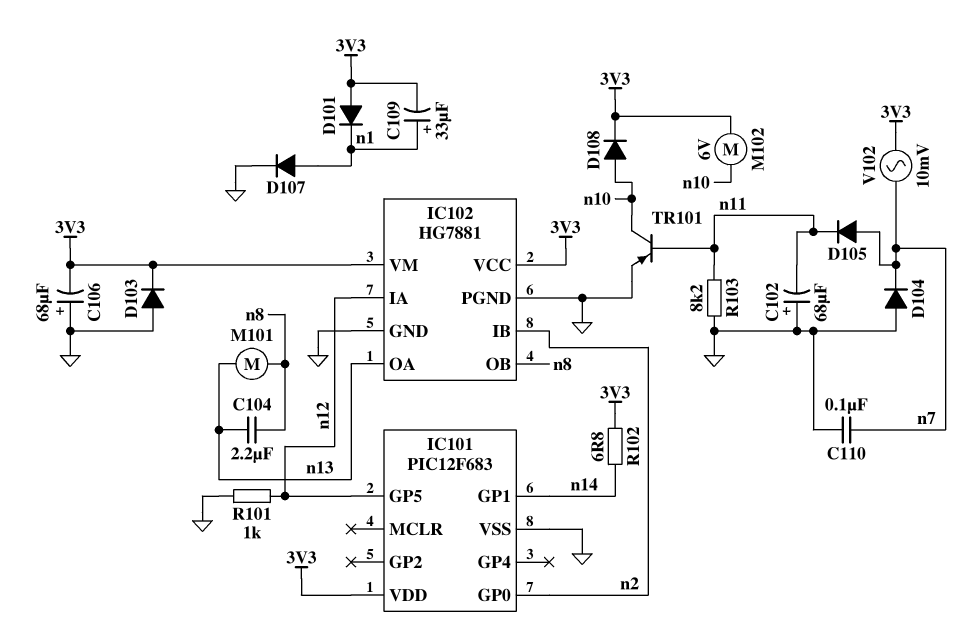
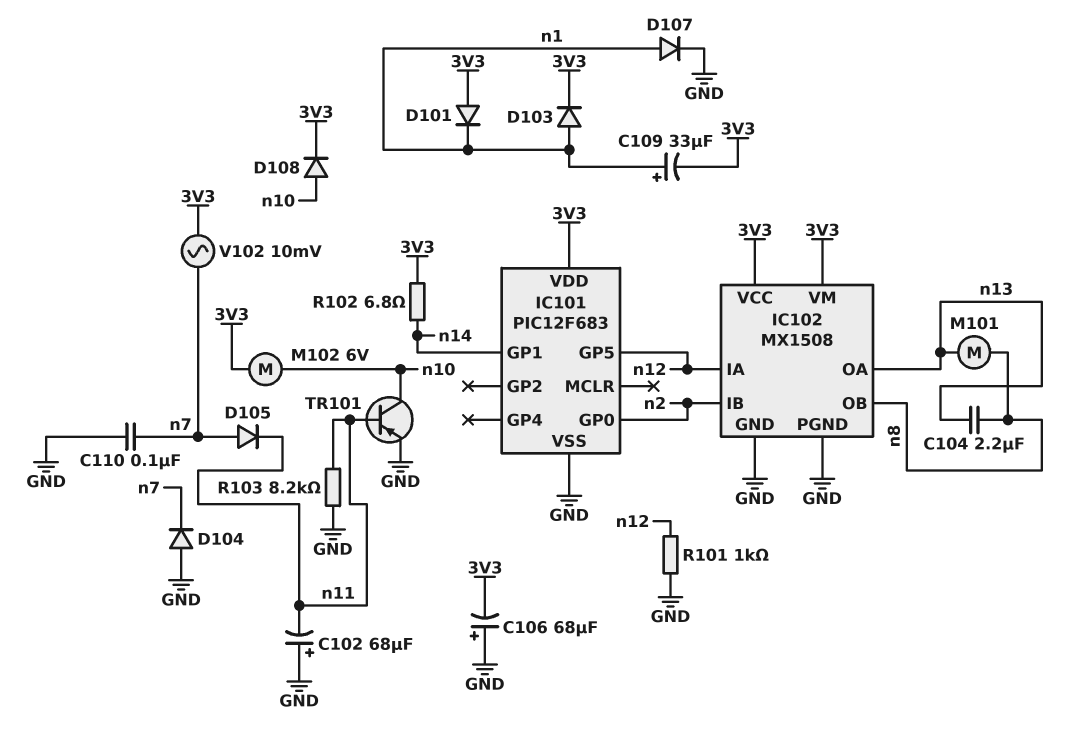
D103: diode (A GND, K 3V3) -> diode (A n1, K 3V3)
IC102: HG7881 -> MX1508

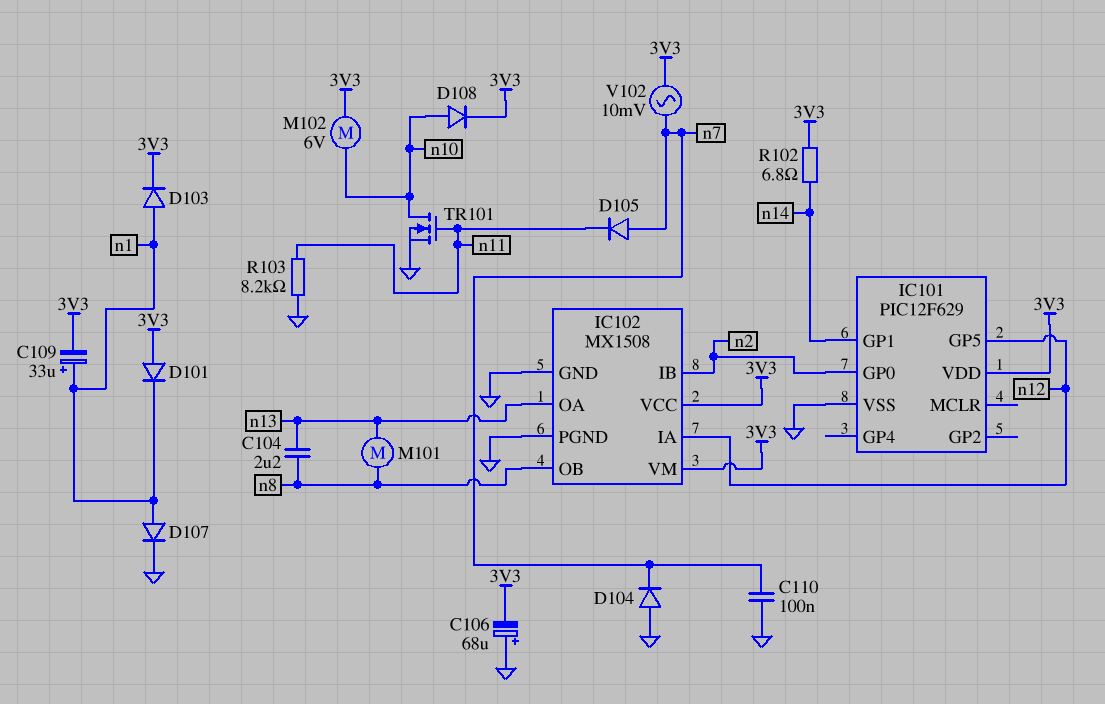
C102: 68uF (plus GND, minus n11) -> none
IC101: PIC12F683 -> PIC12F629
R101: 1k (GND, n12) -> none
TR101: PNP (B n11, C n10, E GND) -> NMOS (G n11, D n10, S GND)

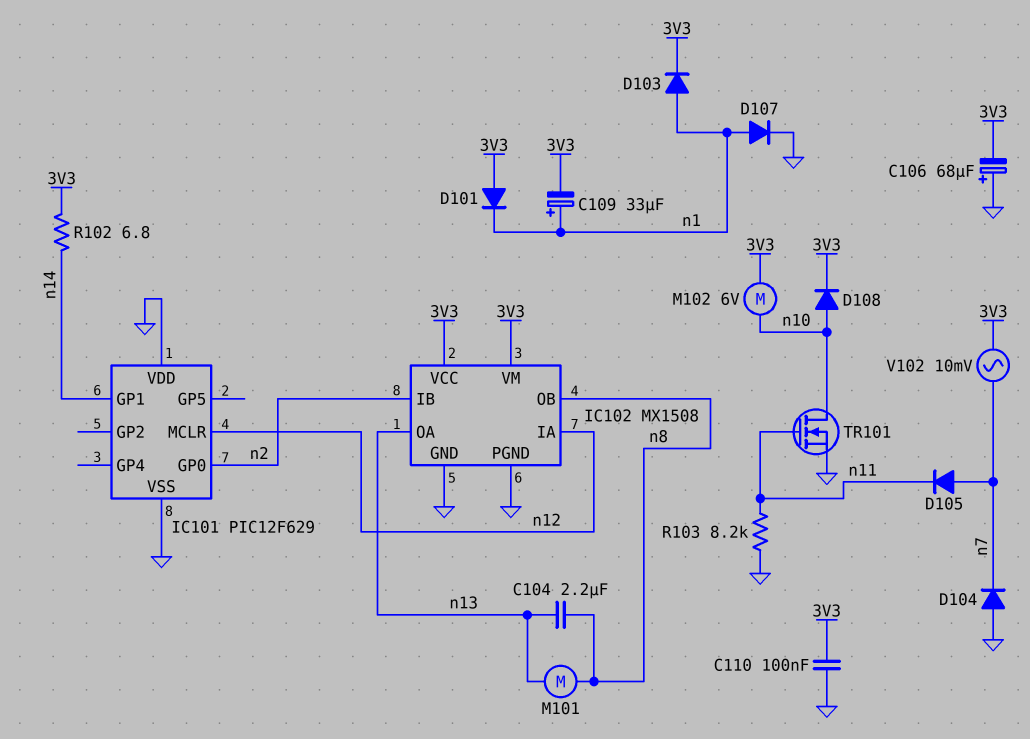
C110: 100nF (GND, n7) -> 100nF (3V3, GND)
IC101 pin GP5: n12 -> none
IC101 pin MCLR: none -> n12
IC101 pin VDD: 3V3 -> GND

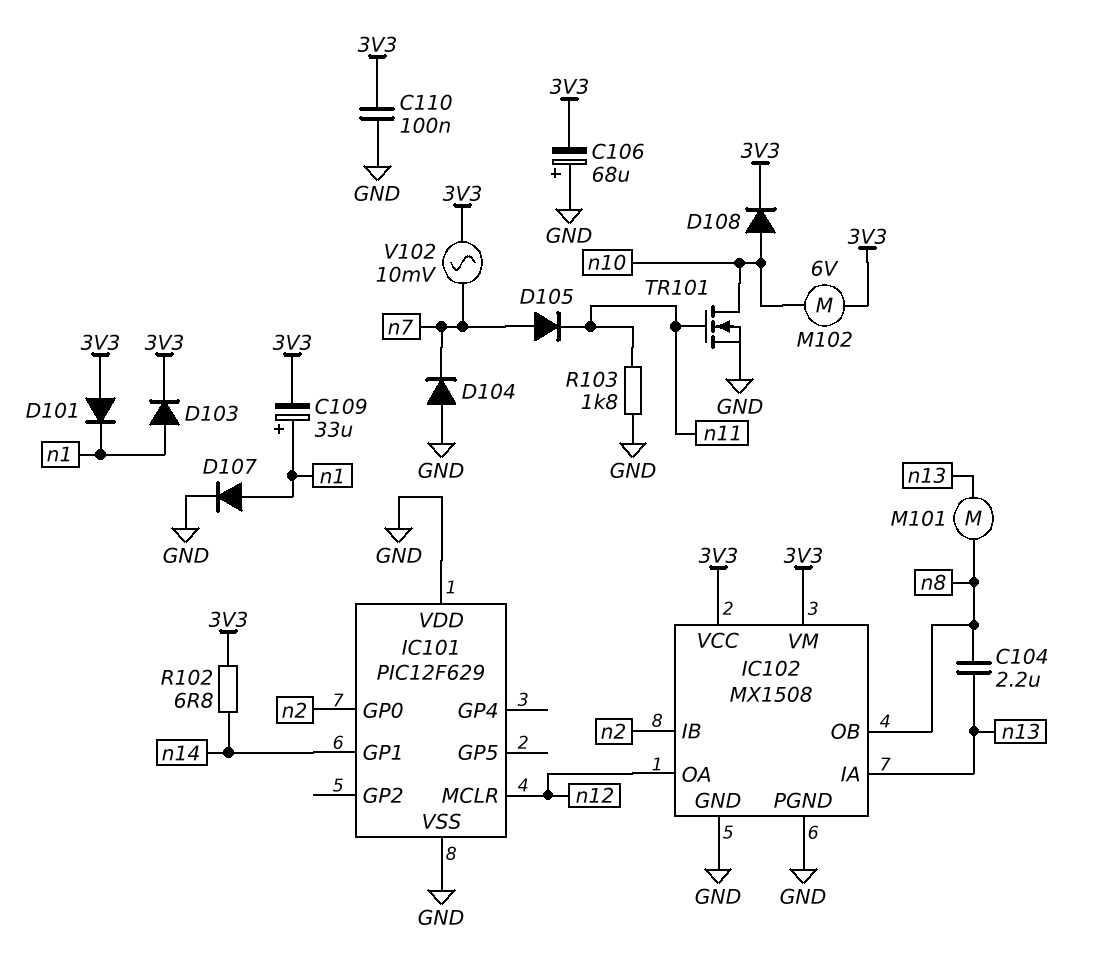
IC102 pin IA: n12 -> n13
IC102 pin OA: n13 -> n12
R103: 8.2k (GND, n11) -> 1.8k (GND, n11)

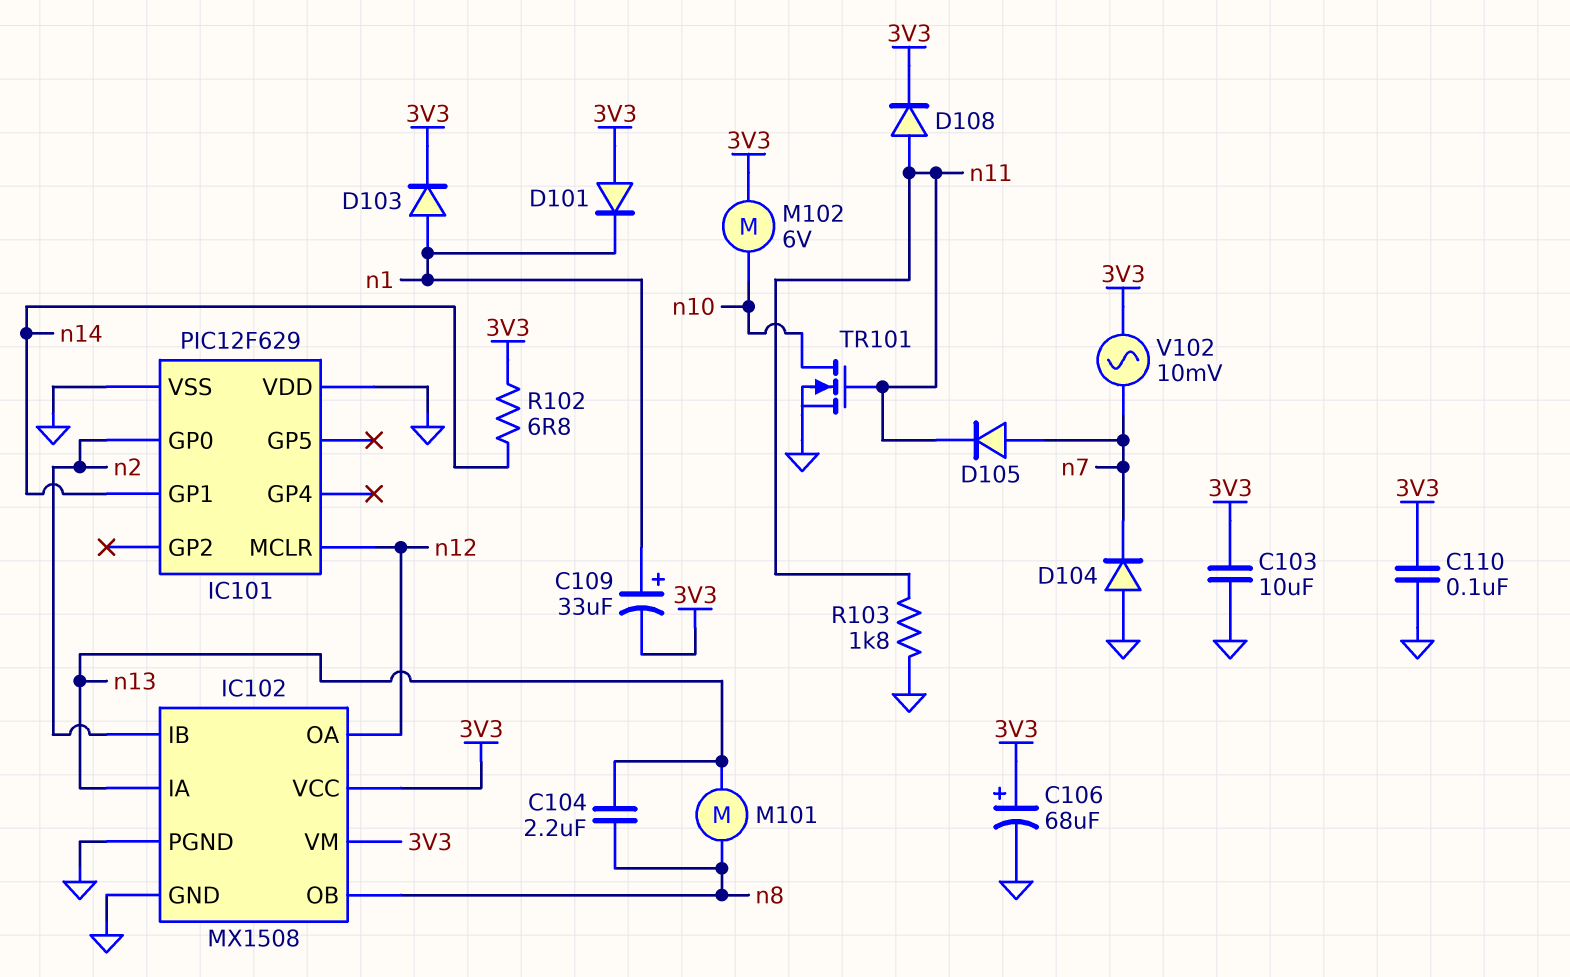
C103: none -> 10uF (3V3, GND)
C106: 68uF (plus GND, minus 3V3) -> 68uF (plus 3V3, minus GND)
D107: diode (A n1, K GND) -> none
D108: diode (A n10, K 3V3) -> diode (A n11, K 3V3)

